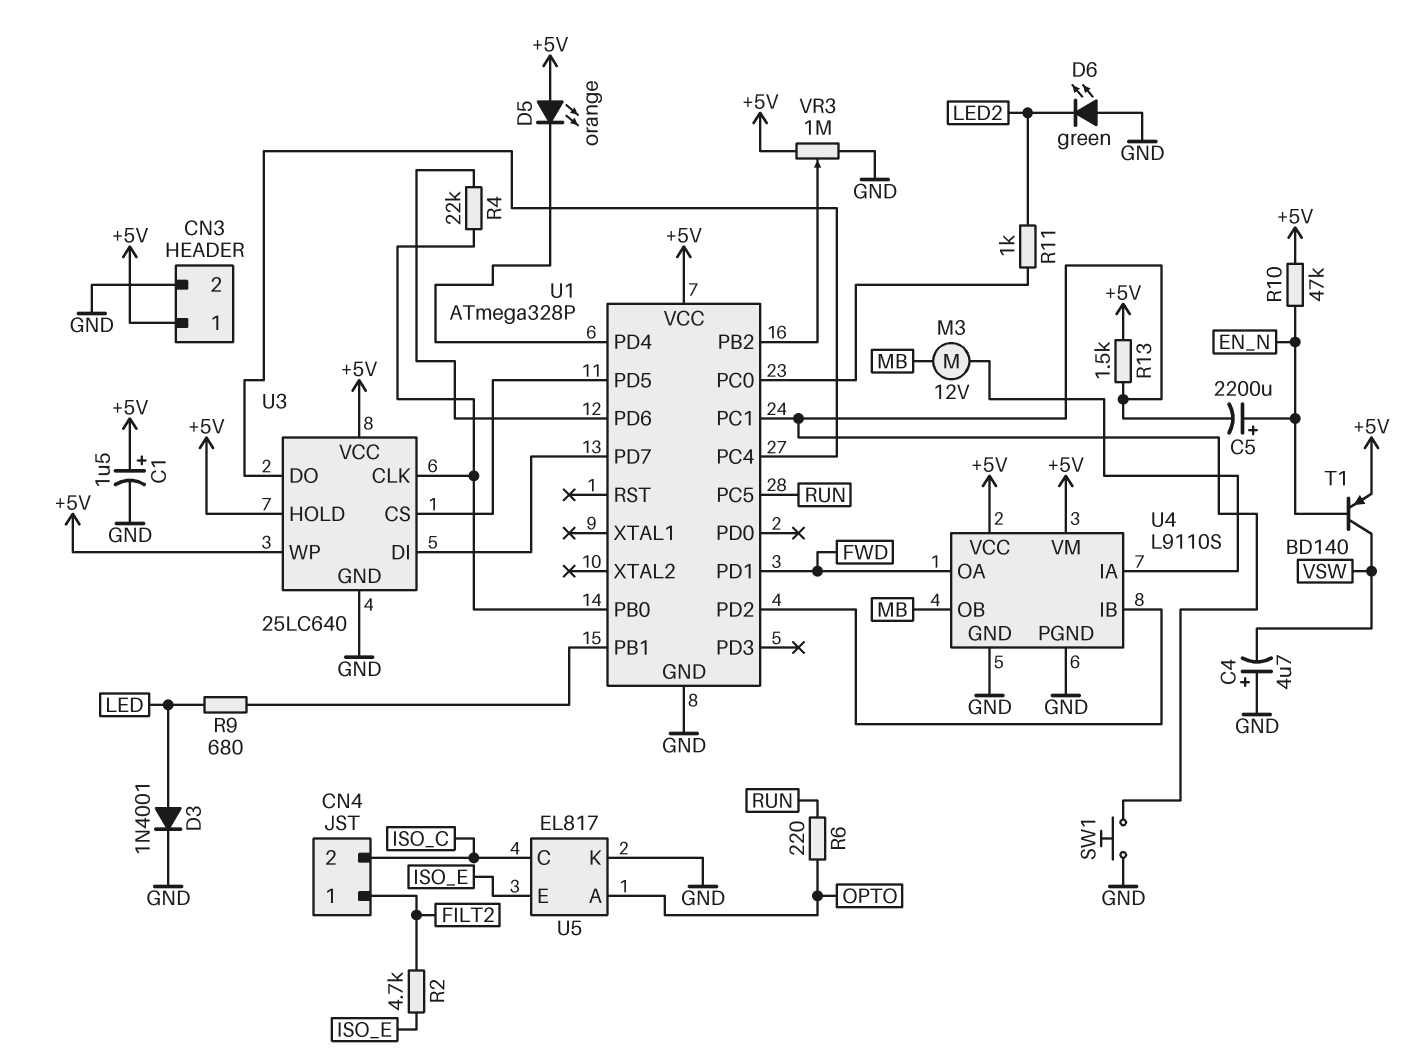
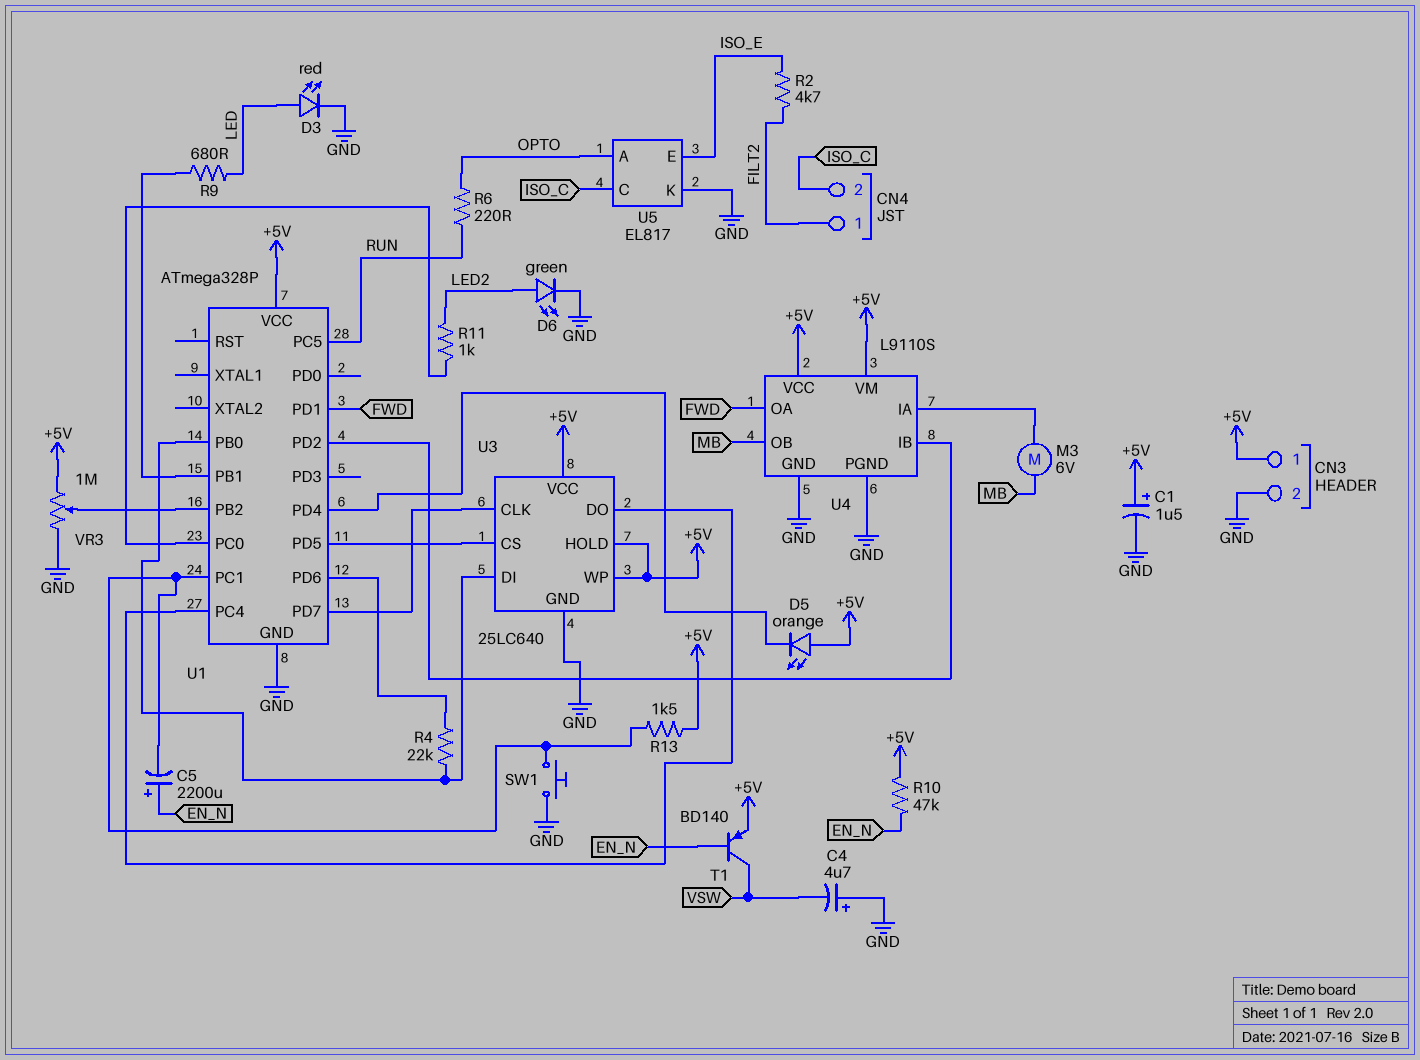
D3: diode 1N4001 (A LED, K GND) -> LED red (A LED, K GND)
D6: LED green (A GND, K LED2) -> LED green (A LED2, K GND)
M3: motor 12V (MB, U4/IA) -> motor 6V (MB, U4/IA)
U3 pin CLK: U1/PB0 -> U1/PD7
U3 pin DI: U1/PD7 -> U1/PB0

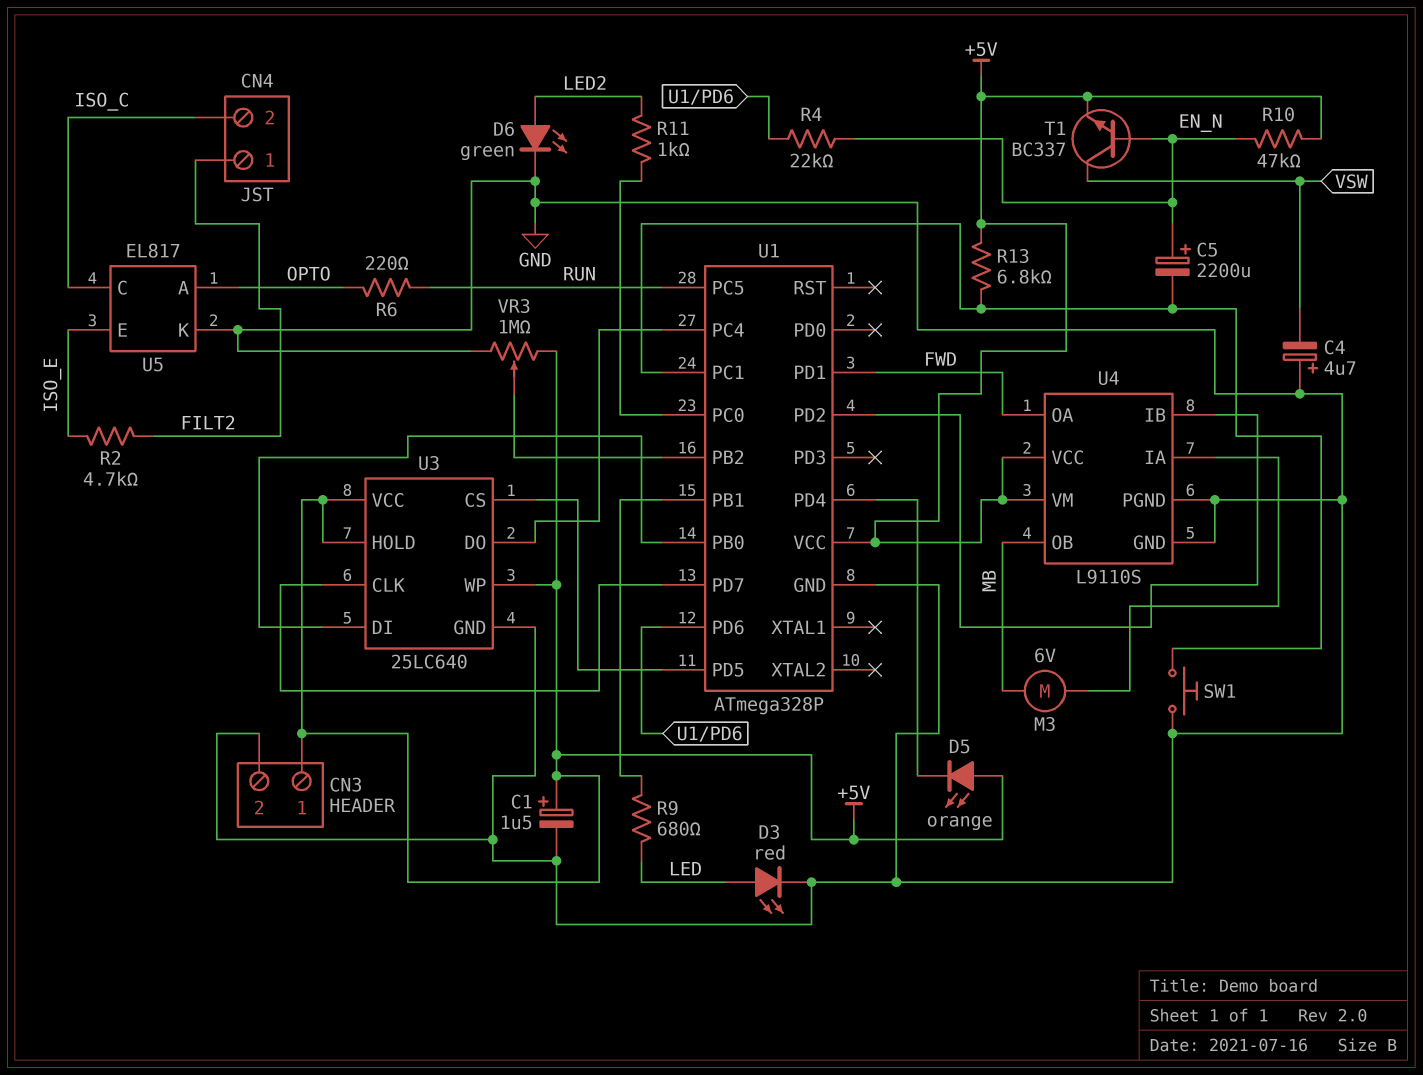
R4: 22k (U1/PB0, U1/PD6) -> 22k (EN_N, U1/PD6)
R13: 1.5k (+5V, U1/PC1) -> 6.8k (+5V, U1/PC1)
T1: PNP BD140 (B EN_N, C VSW, E +5V) -> NPN BC337 (B EN_N, C VSW, E +5V)

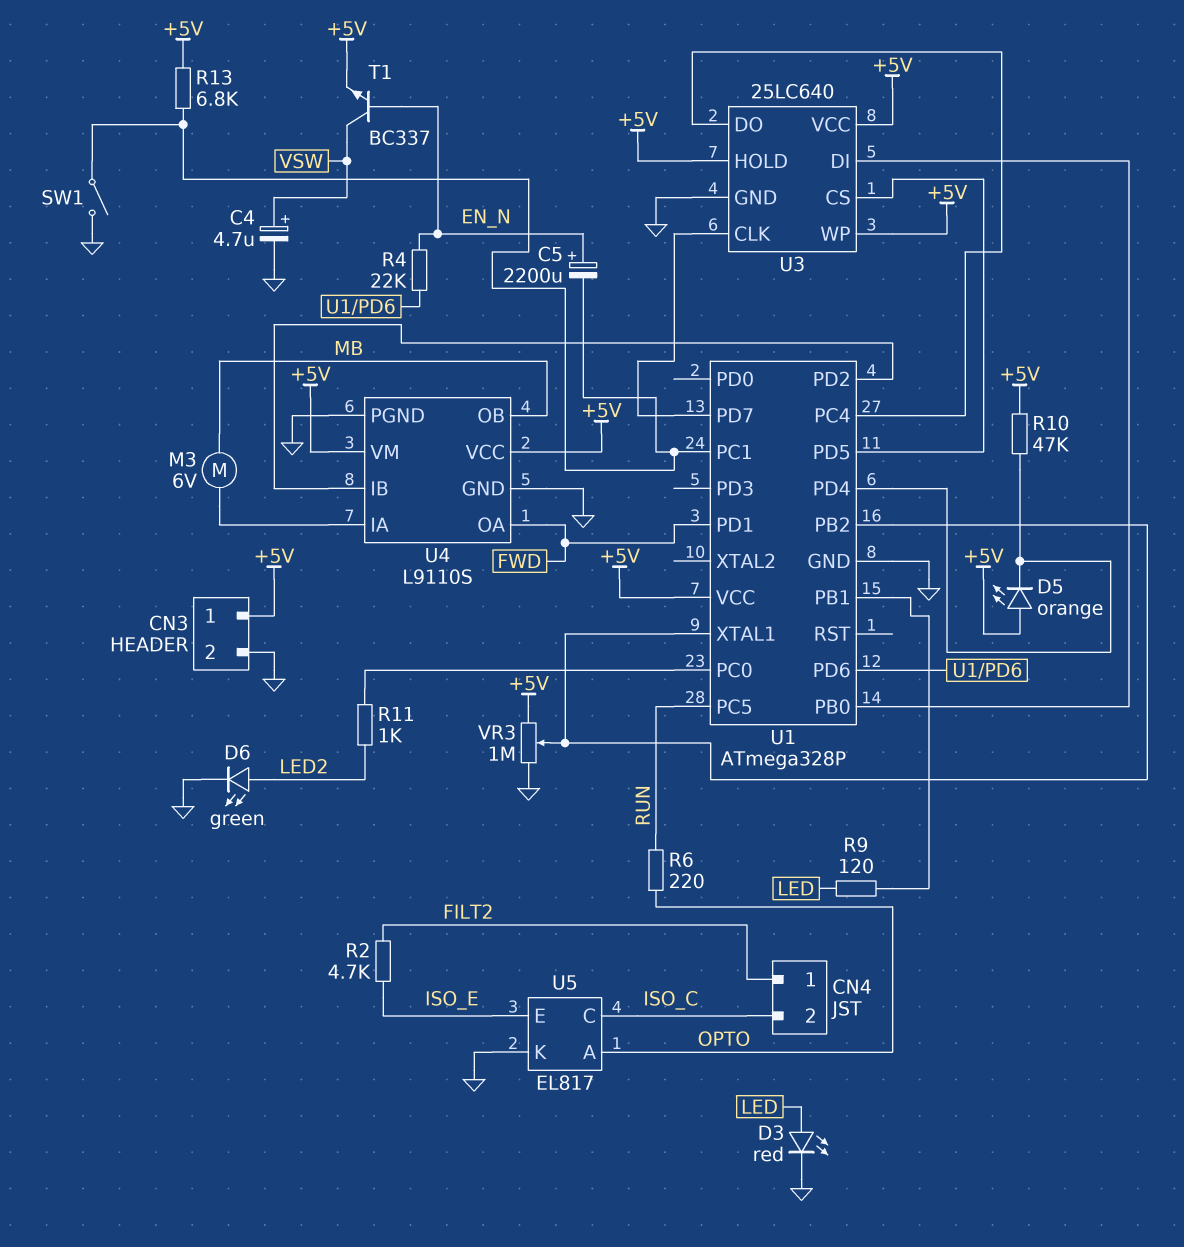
C1: 1.5uF (plus +5V, minus GND) -> none
C4: 4.7uF (plus GND, minus VSW) -> 4.7uF (plus VSW, minus GND)
R9: 680 (LED, U1/PB1) -> 120 (LED, U1/PB1)
R10: 47k (+5V, EN_N) -> 47k (+5V, U1/PD4)
SW1: button (GND, U1/PC1) -> switch (GND, U1/PC1)
U1 pin XTAL1: none -> U1/PB2

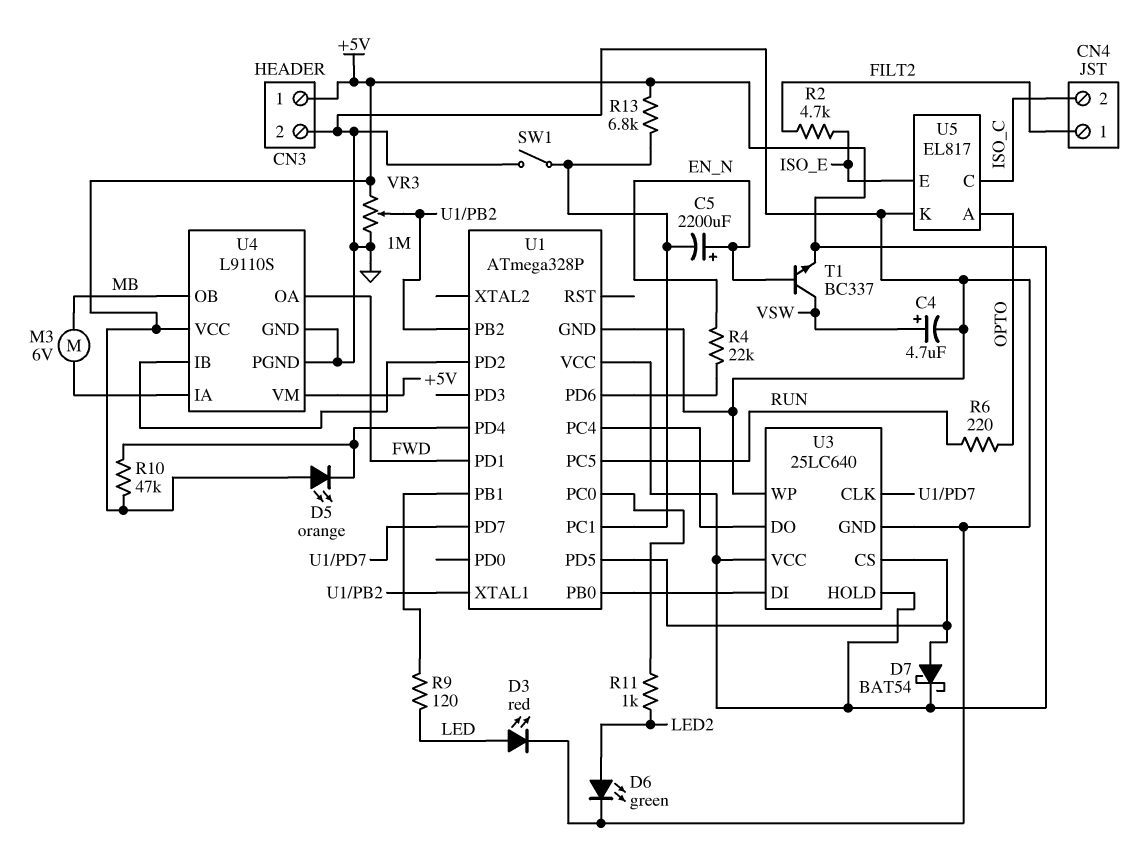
D7: none -> schottky BAT54 (A U1/PD5, K +5V)
U3 pin WP: +5V -> GND

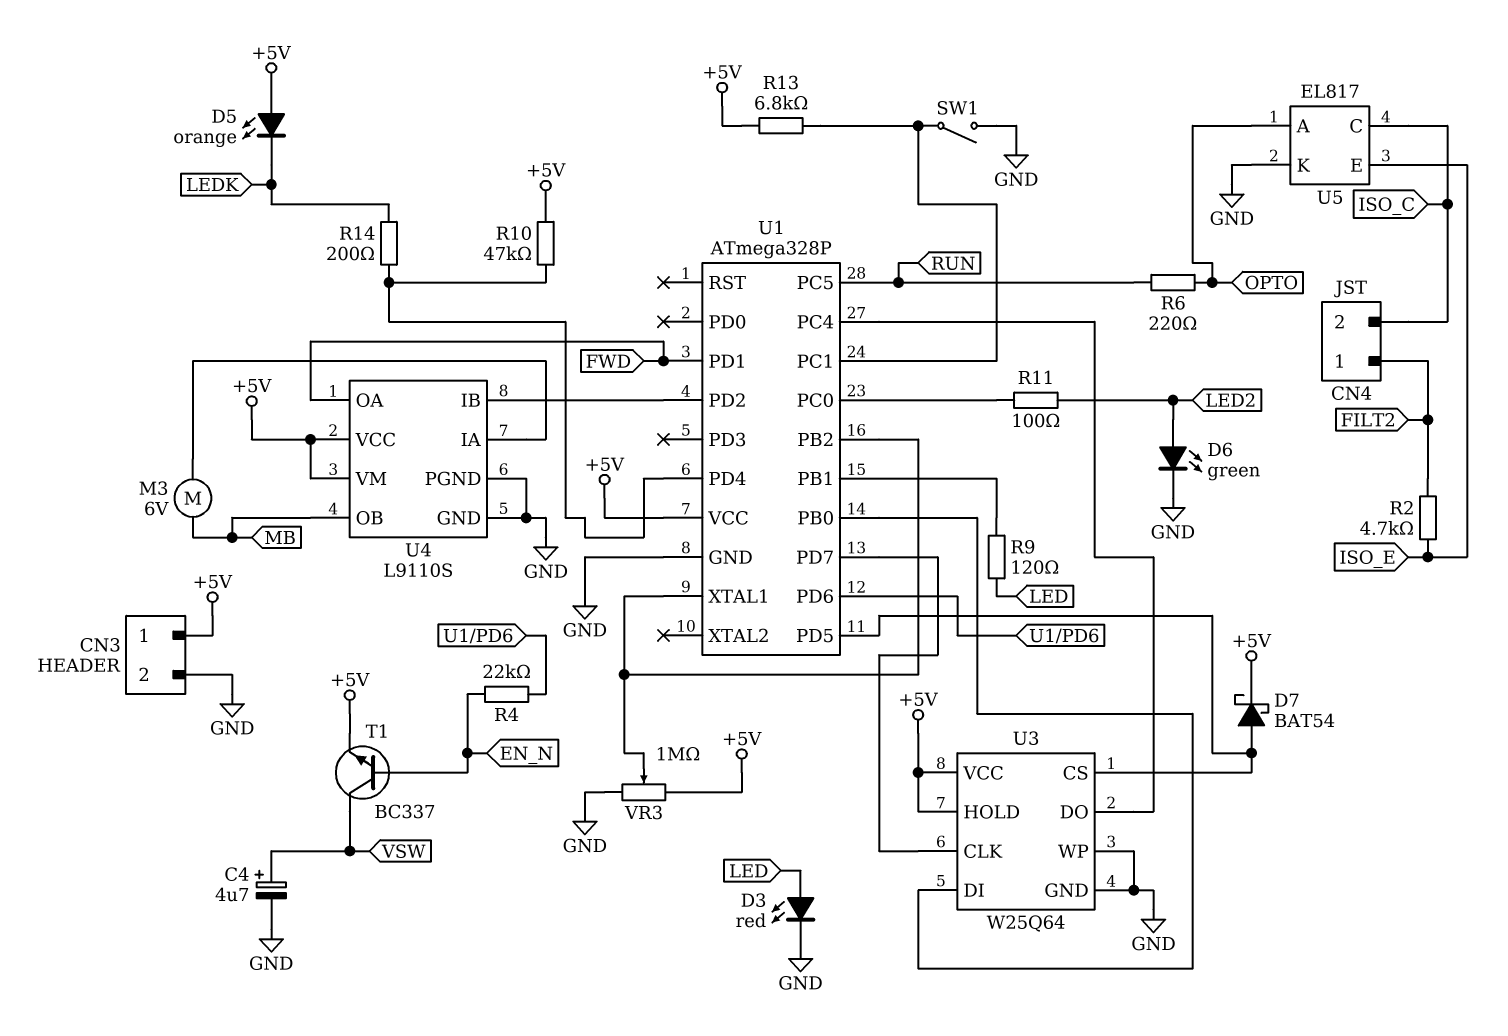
C5: 2200uF (plus EN_N, minus U1/PC1) -> none
D5: LED orange (A +5V, K U1/PD4) -> LED orange (A +5V, K LEDK)
R11: 1k (LED2, U1/PC0) -> 100 (LED2, U1/PC0)
R14: none -> 200 (LEDK, U1/PD4)
U3: 25LC640 -> W25Q64

